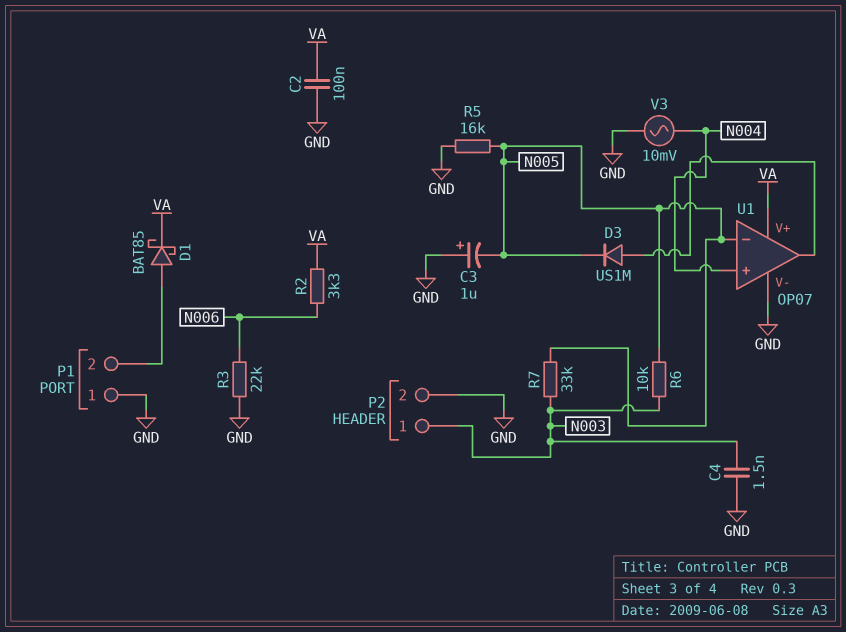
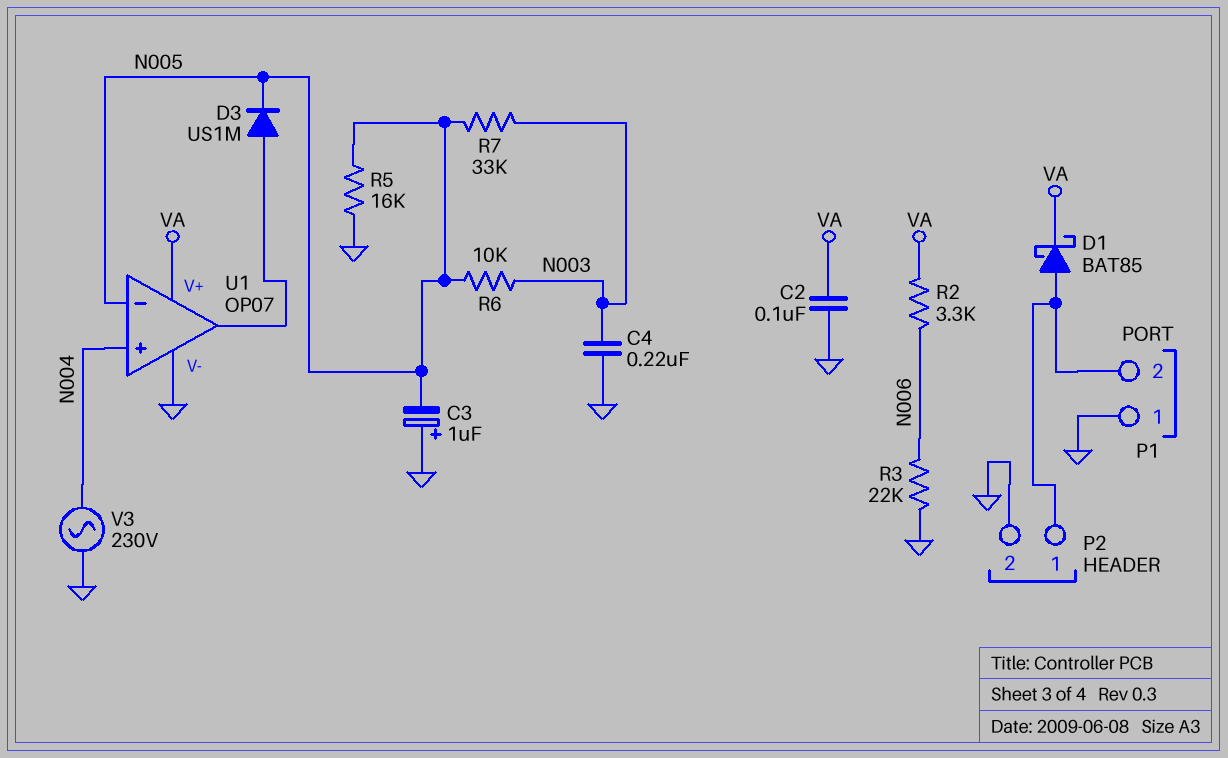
C4: 1.5nF (GND, N003) -> 220nF (GND, N003)
P2 pin 1: N003 -> P1/2
V3: AC 10mV (GND, N004) -> AC 230V (GND, N004)

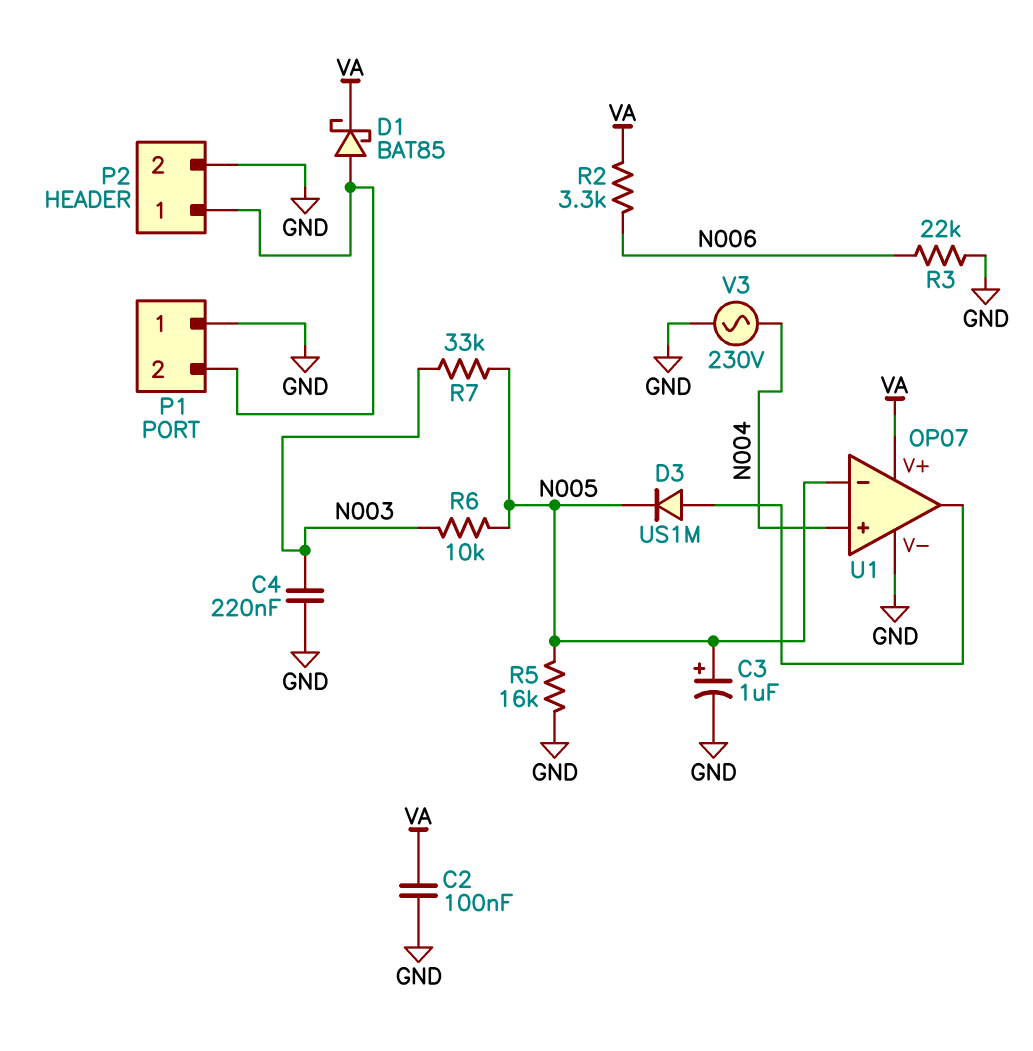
C3: 1uF (plus GND, minus N005) -> 1uF (plus N005, minus GND)

